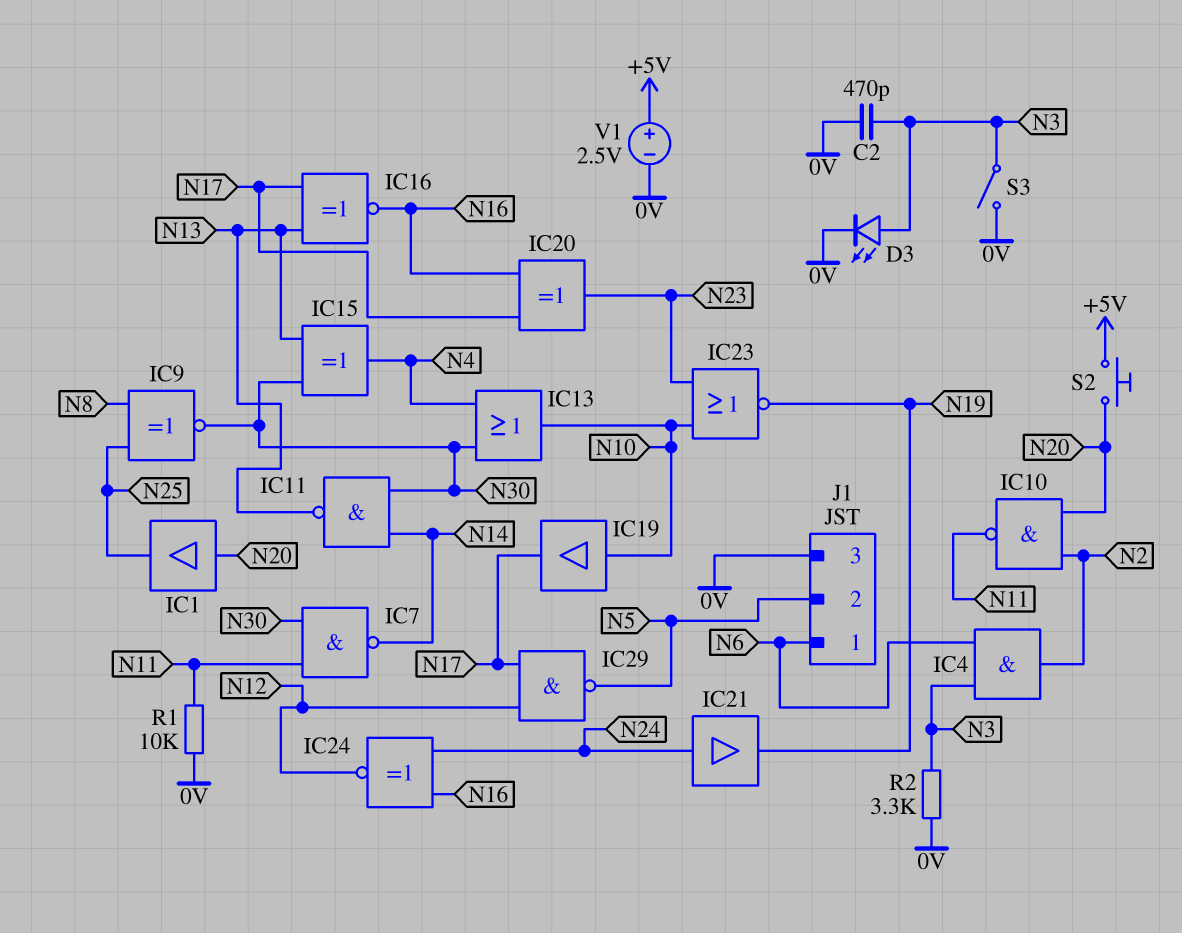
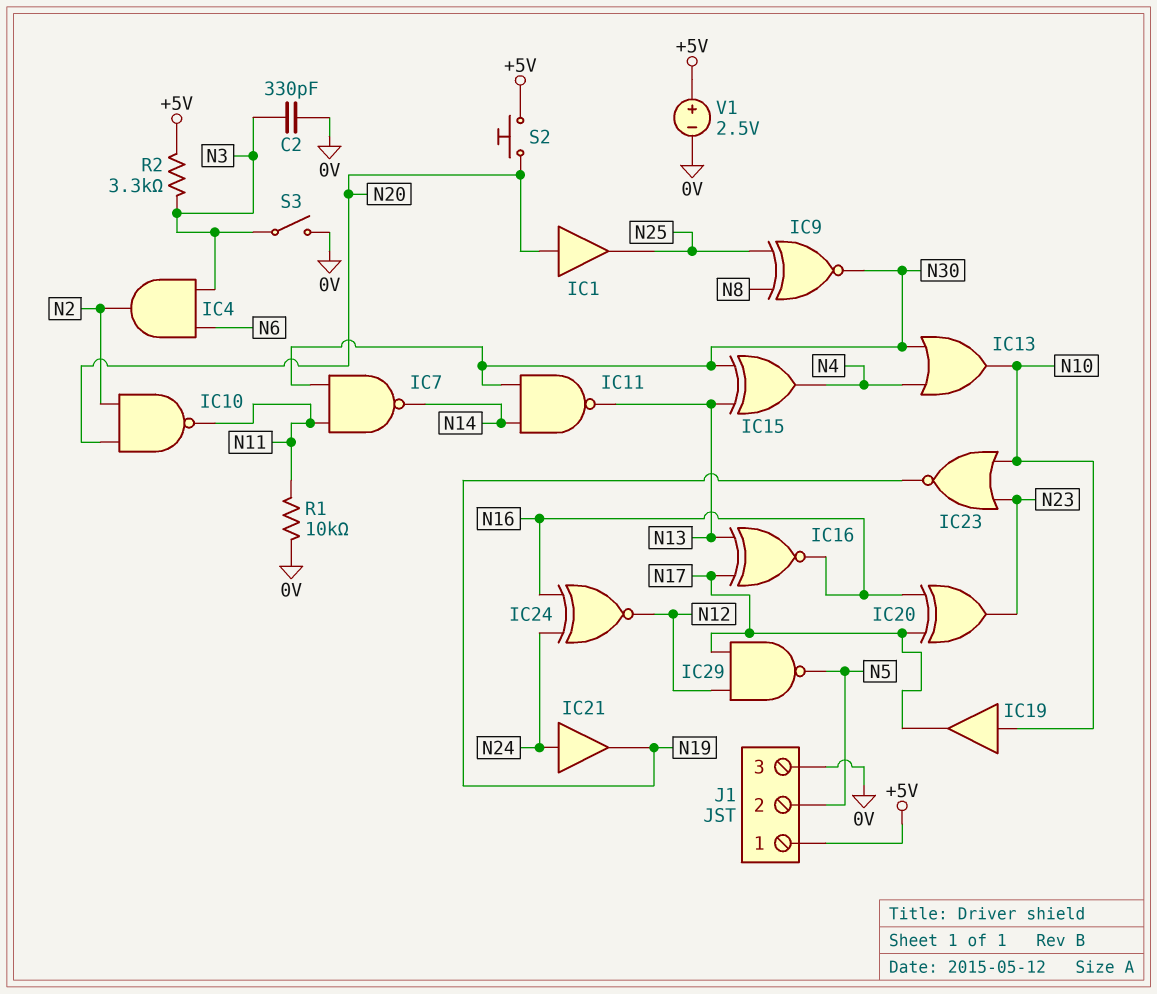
C2: 470pF (0V, N3) -> 330pF (0V, N3)
D3: LED (A N3, K 0V) -> none
J1 pin 1: N6 -> +5V
R2: 3.3k (0V, N3) -> 3.3k (+5V, N3)

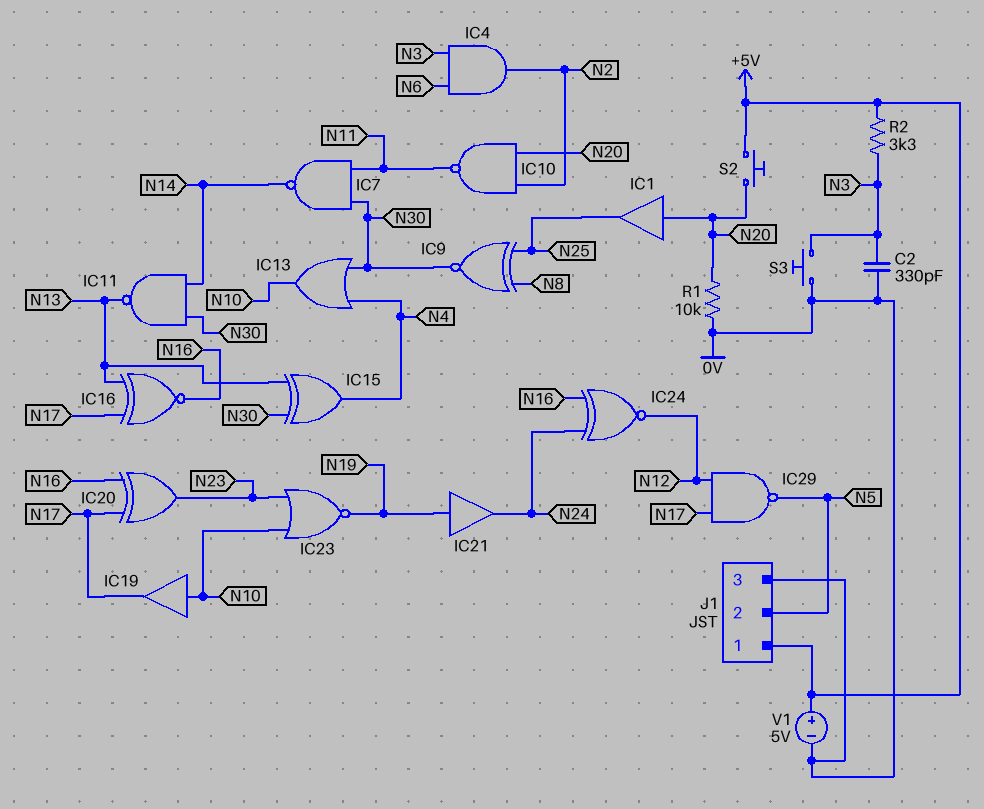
IC21: buffer (in N24, out N19) -> buffer (in N19, out N24)
R1: 10k (0V, N11) -> 10k (0V, N20)
S3: switch (0V, N3) -> button (0V, N3)
V1: 2.5V (plus +5V, minus 0V) -> 5V (plus +5V, minus 0V)

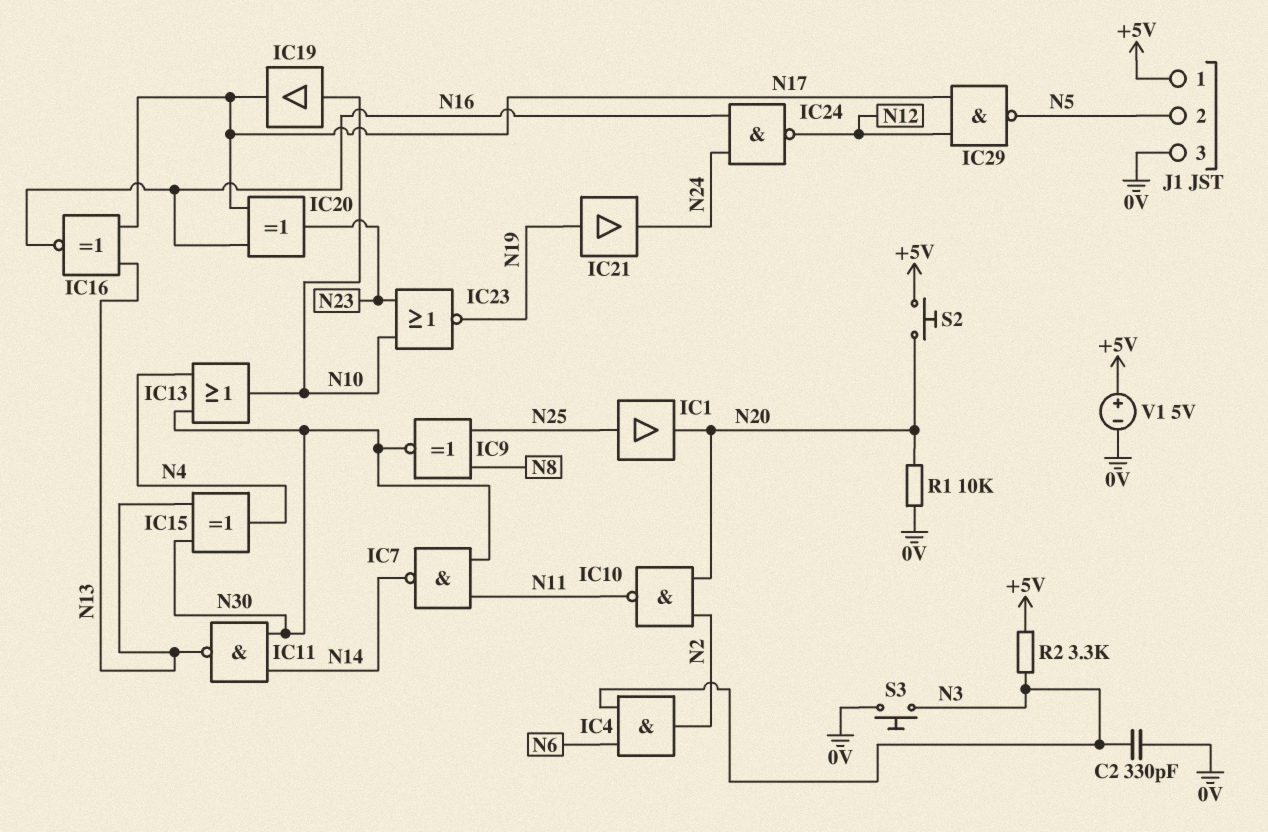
IC1: buffer (in N20, out N25) -> buffer (in N25, out N20)
IC24: XNOR (in N16, in N24, out N12) -> NAND (in N16, in N24, out N12)

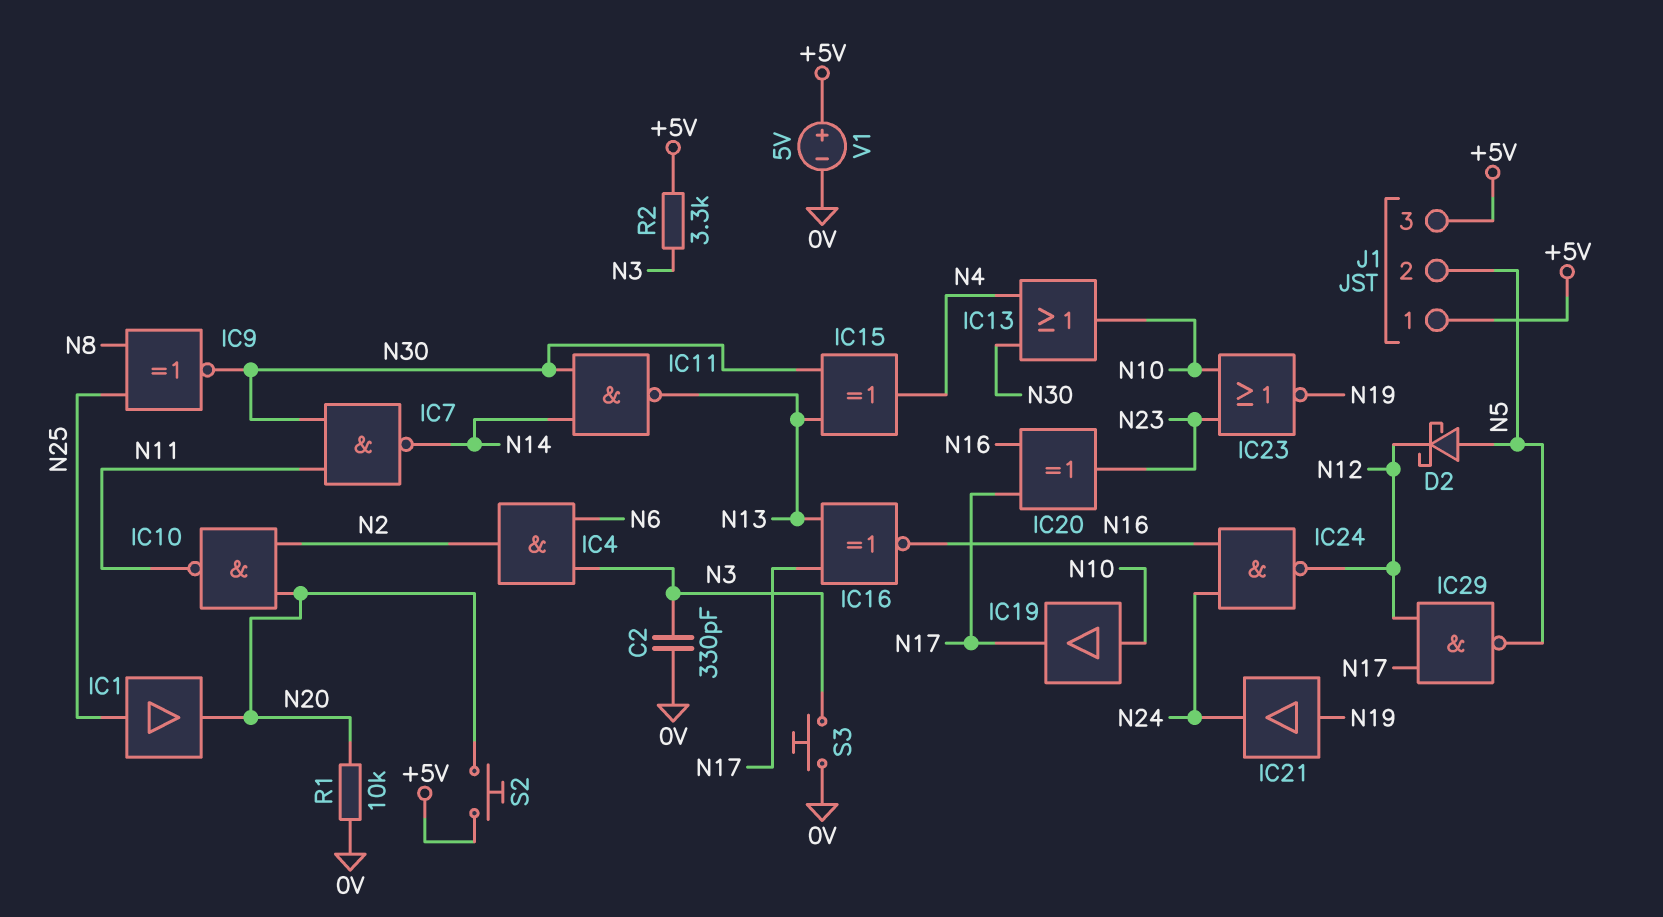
D2: none -> schottky (A N5, K N12)
J1 pin 3: 0V -> +5V

